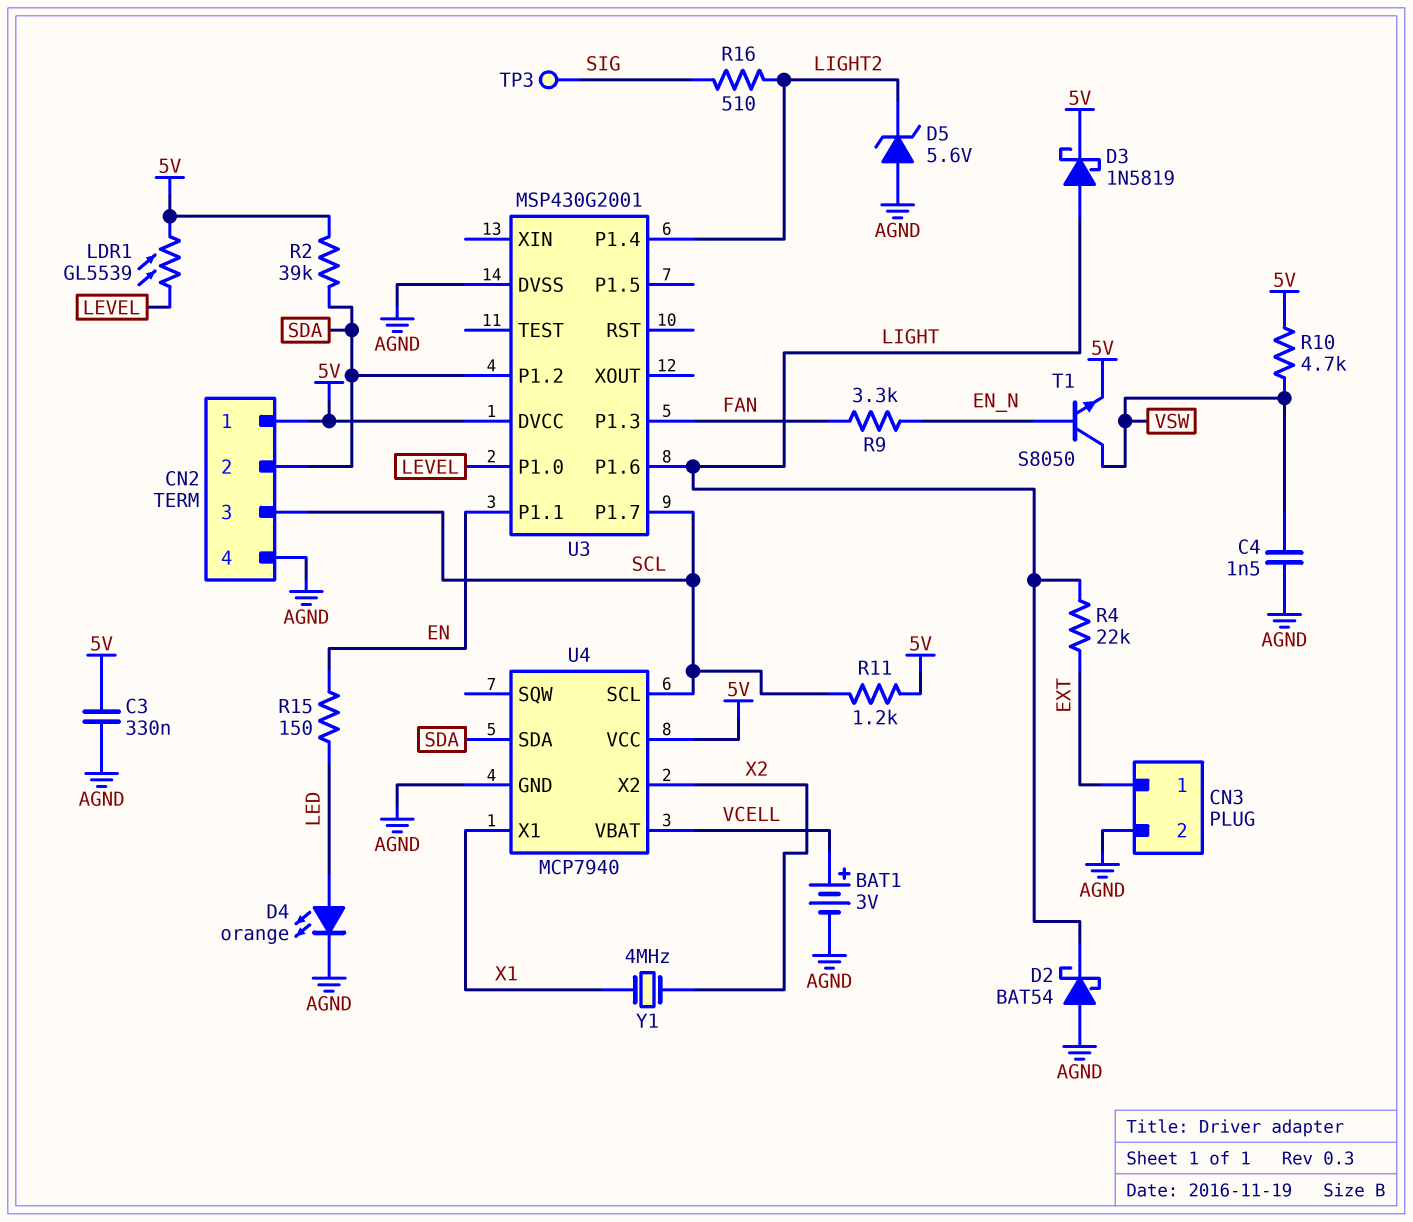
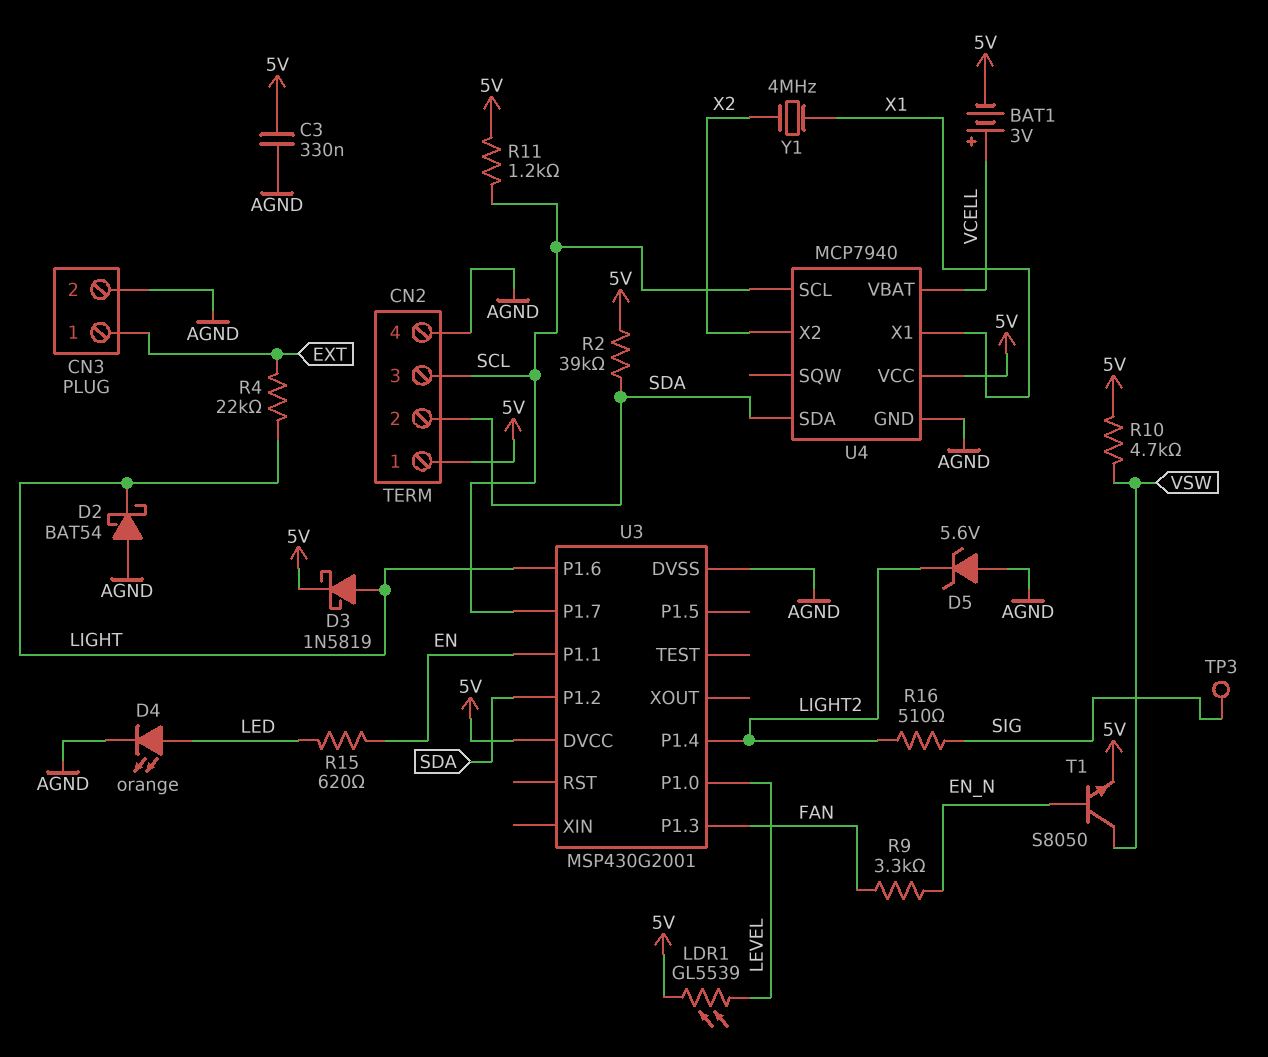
BAT1: 3V (plus VCELL, minus AGND) -> 3V (plus VCELL, minus 5V)
C4: 1.5nF (AGND, VSW) -> none
R15: 150 (EN, LED) -> 620 (EN, LED)

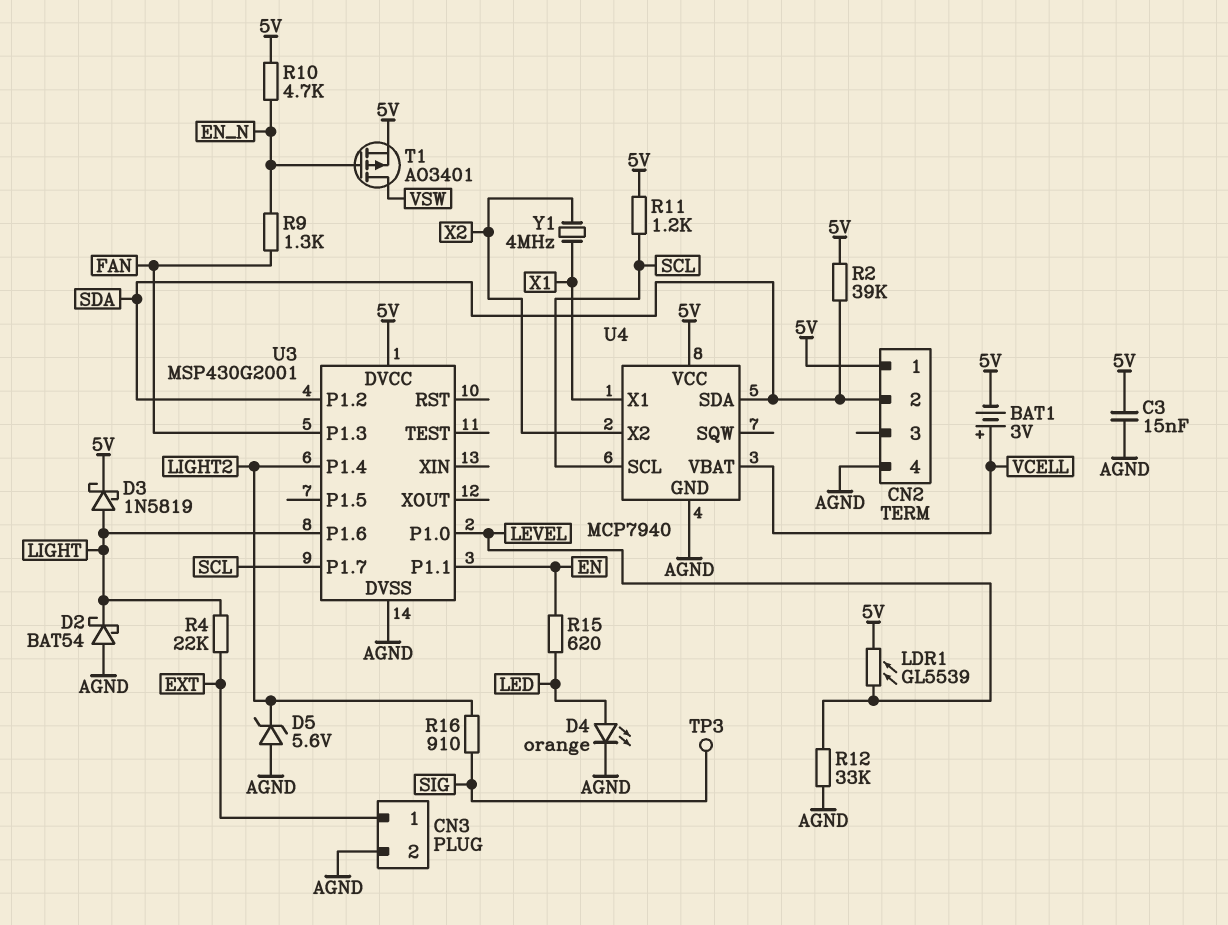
C3: 330nF (5V, AGND) -> 15nF (5V, AGND)
CN2 pin 3: SCL -> none
R9: 3.3k (EN_N, FAN) -> 1.3k (EN_N, FAN)
R10: 4.7k (5V, VSW) -> 4.7k (5V, EN_N)
R12: none -> 33k (AGND, LEVEL)
R16: 510 (LIGHT2, SIG) -> 910 (LIGHT2, SIG)
T1: NPN S8050 (B EN_N, C VSW, E 5V) -> PMOS AO3401 (G EN_N, D VSW, S 5V)

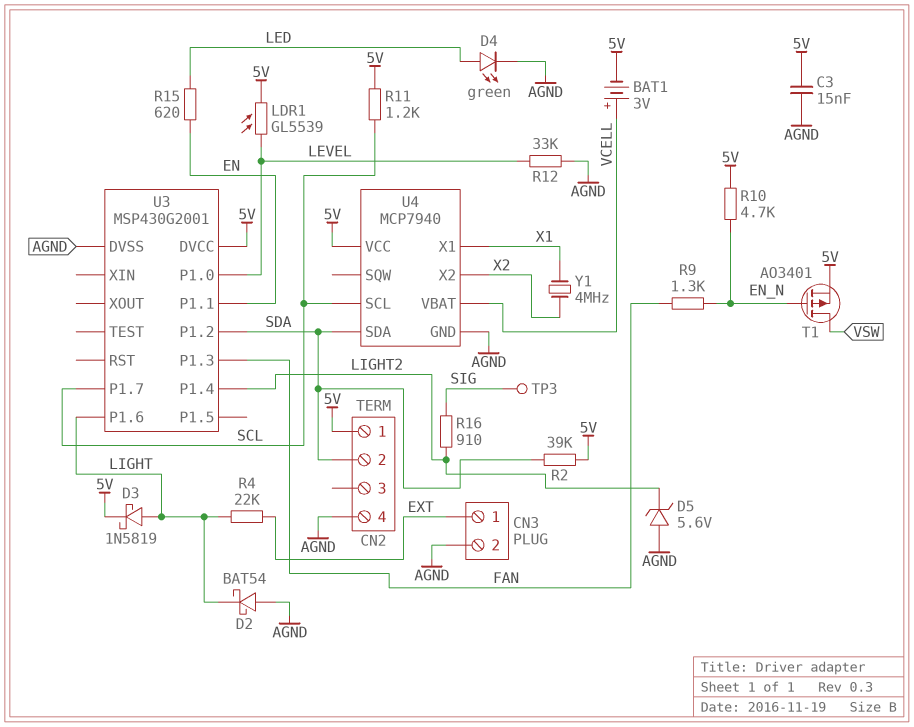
D4: LED orange (A LED, K AGND) -> LED green (A LED, K AGND)

